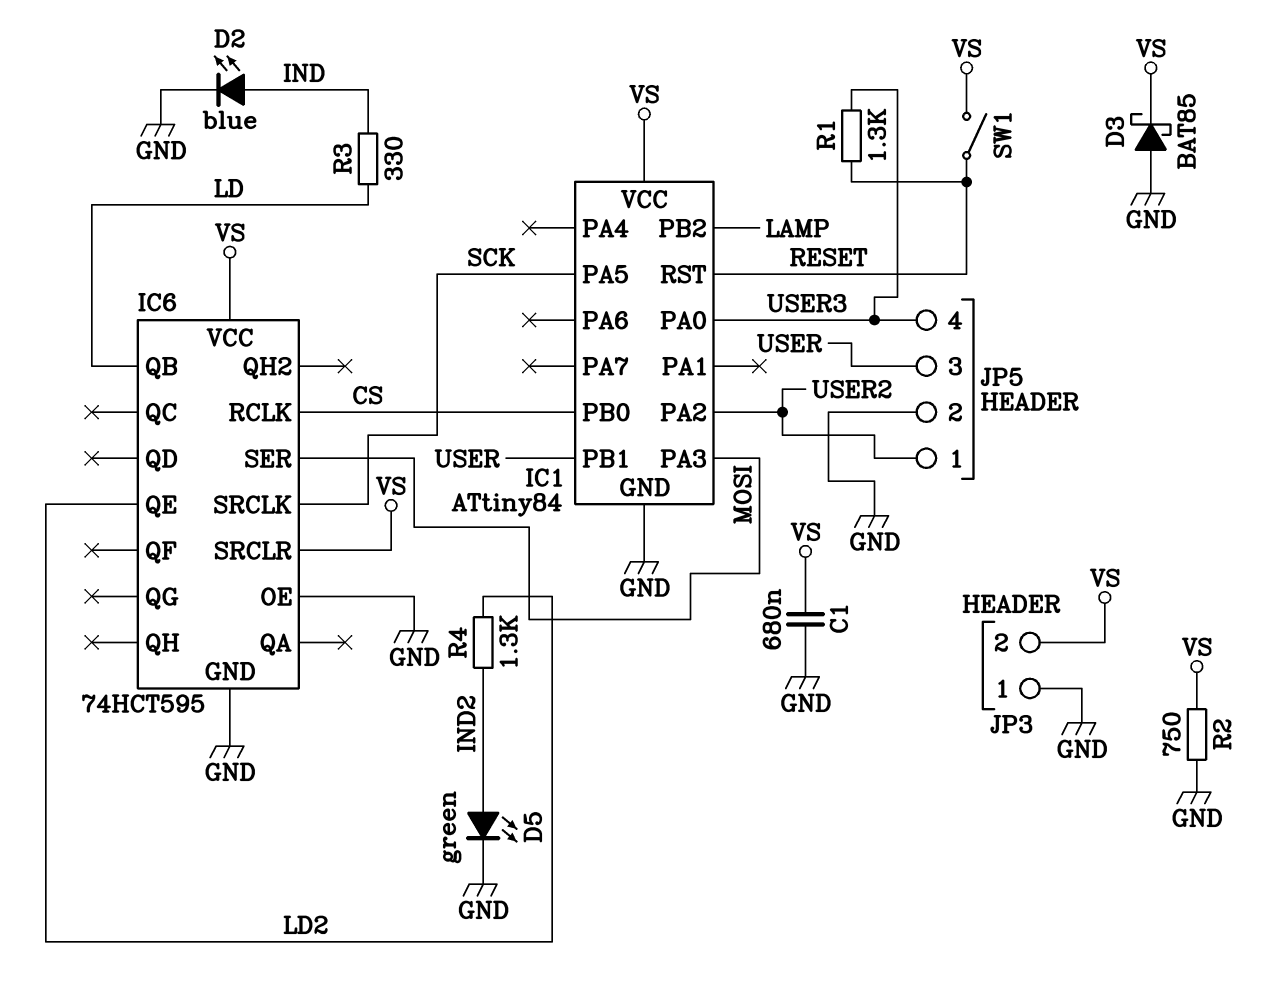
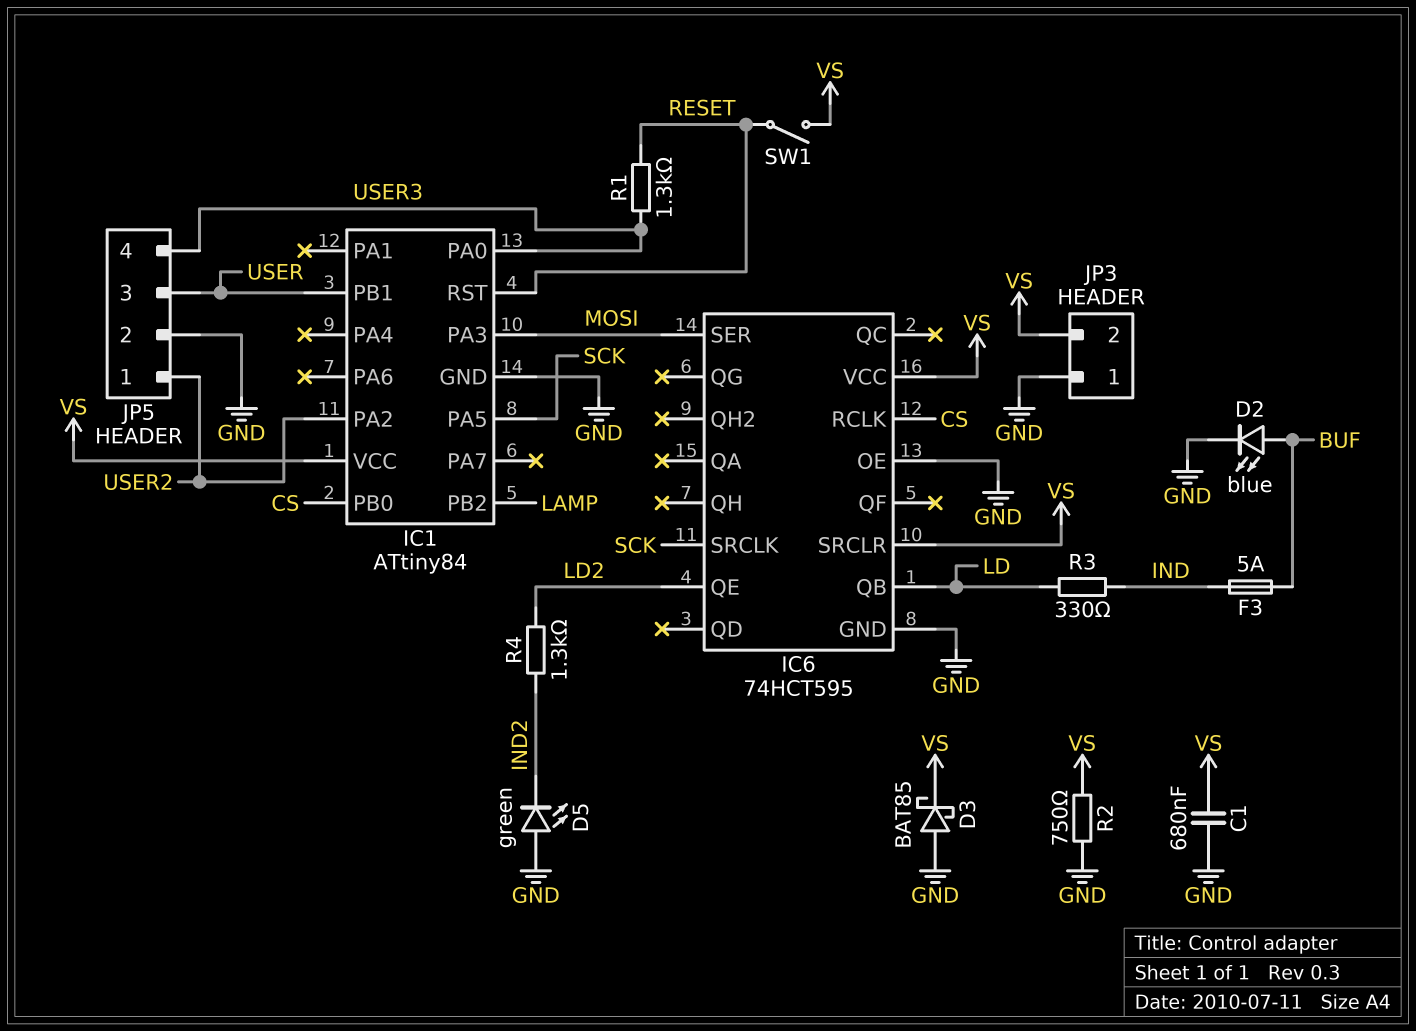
D2: LED blue (A IND, K GND) -> LED blue (A BUF, K GND)
D5: LED green (A IND2, K GND) -> LED green (A GND, K IND2)
F3: none -> 5A (BUF, IND)

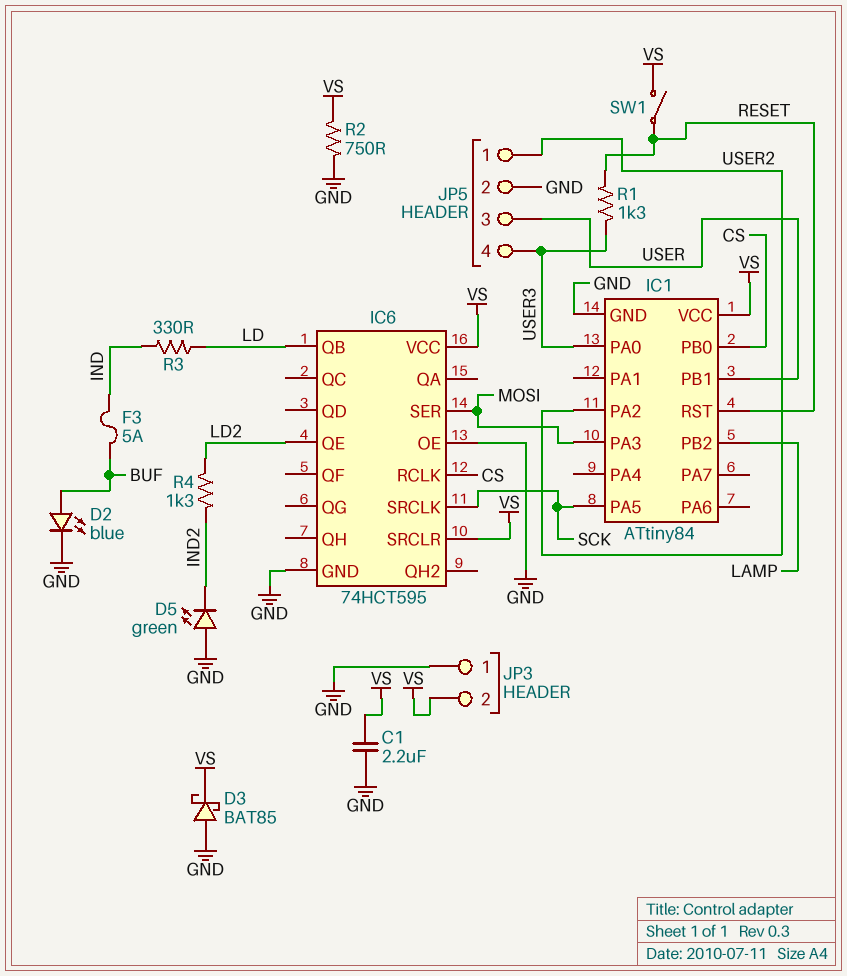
C1: 680nF (GND, VS) -> 2.2uF (GND, VS)

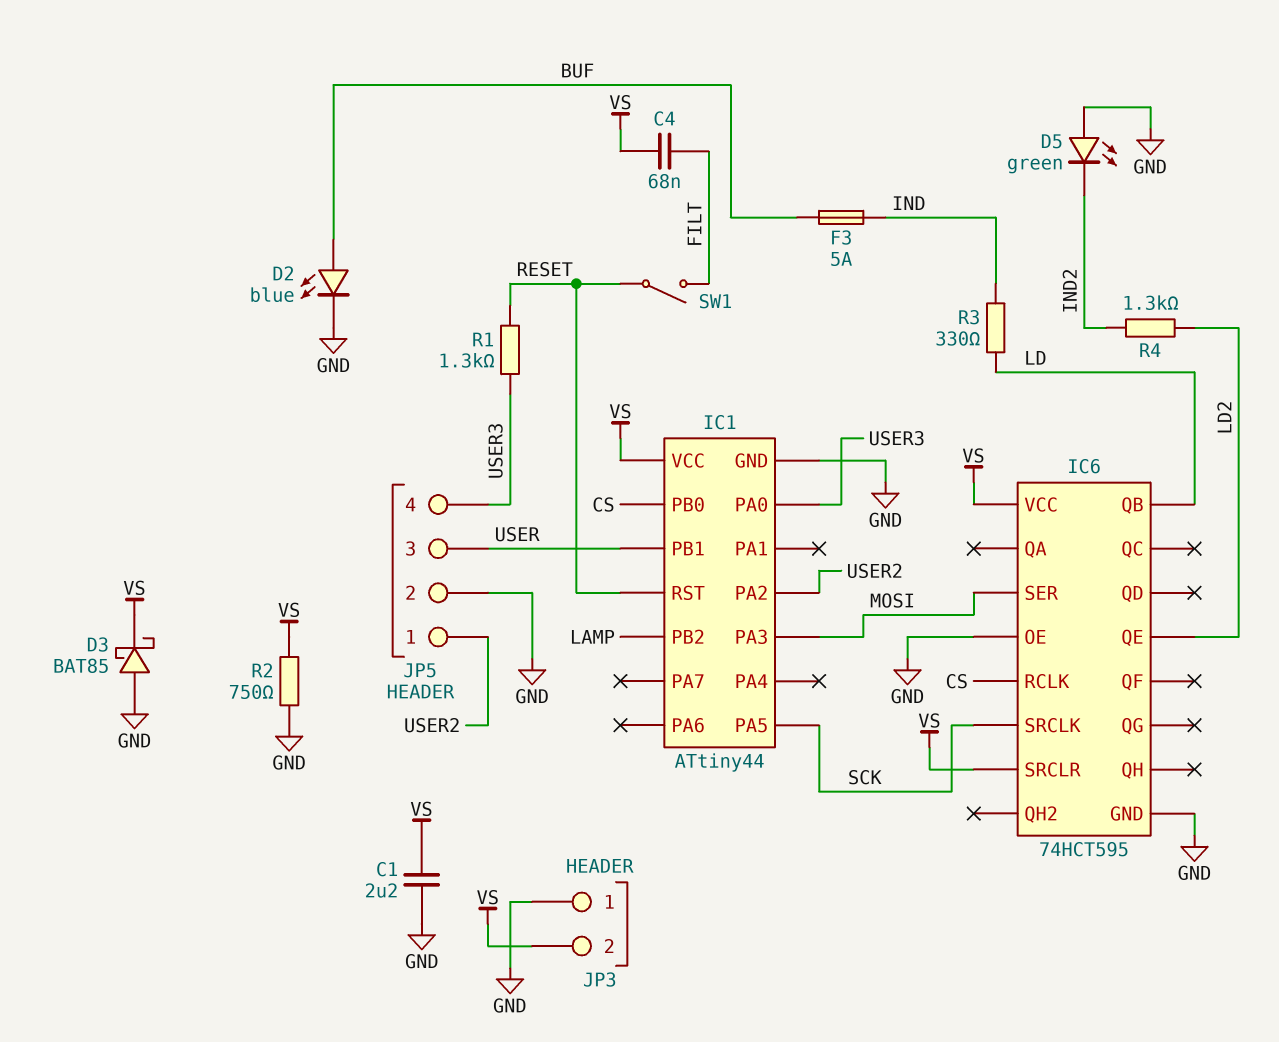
C4: none -> 68nF (FILT, VS)
IC1: ATtiny84 -> ATtiny44
SW1: switch (RESET, VS) -> switch (FILT, RESET)

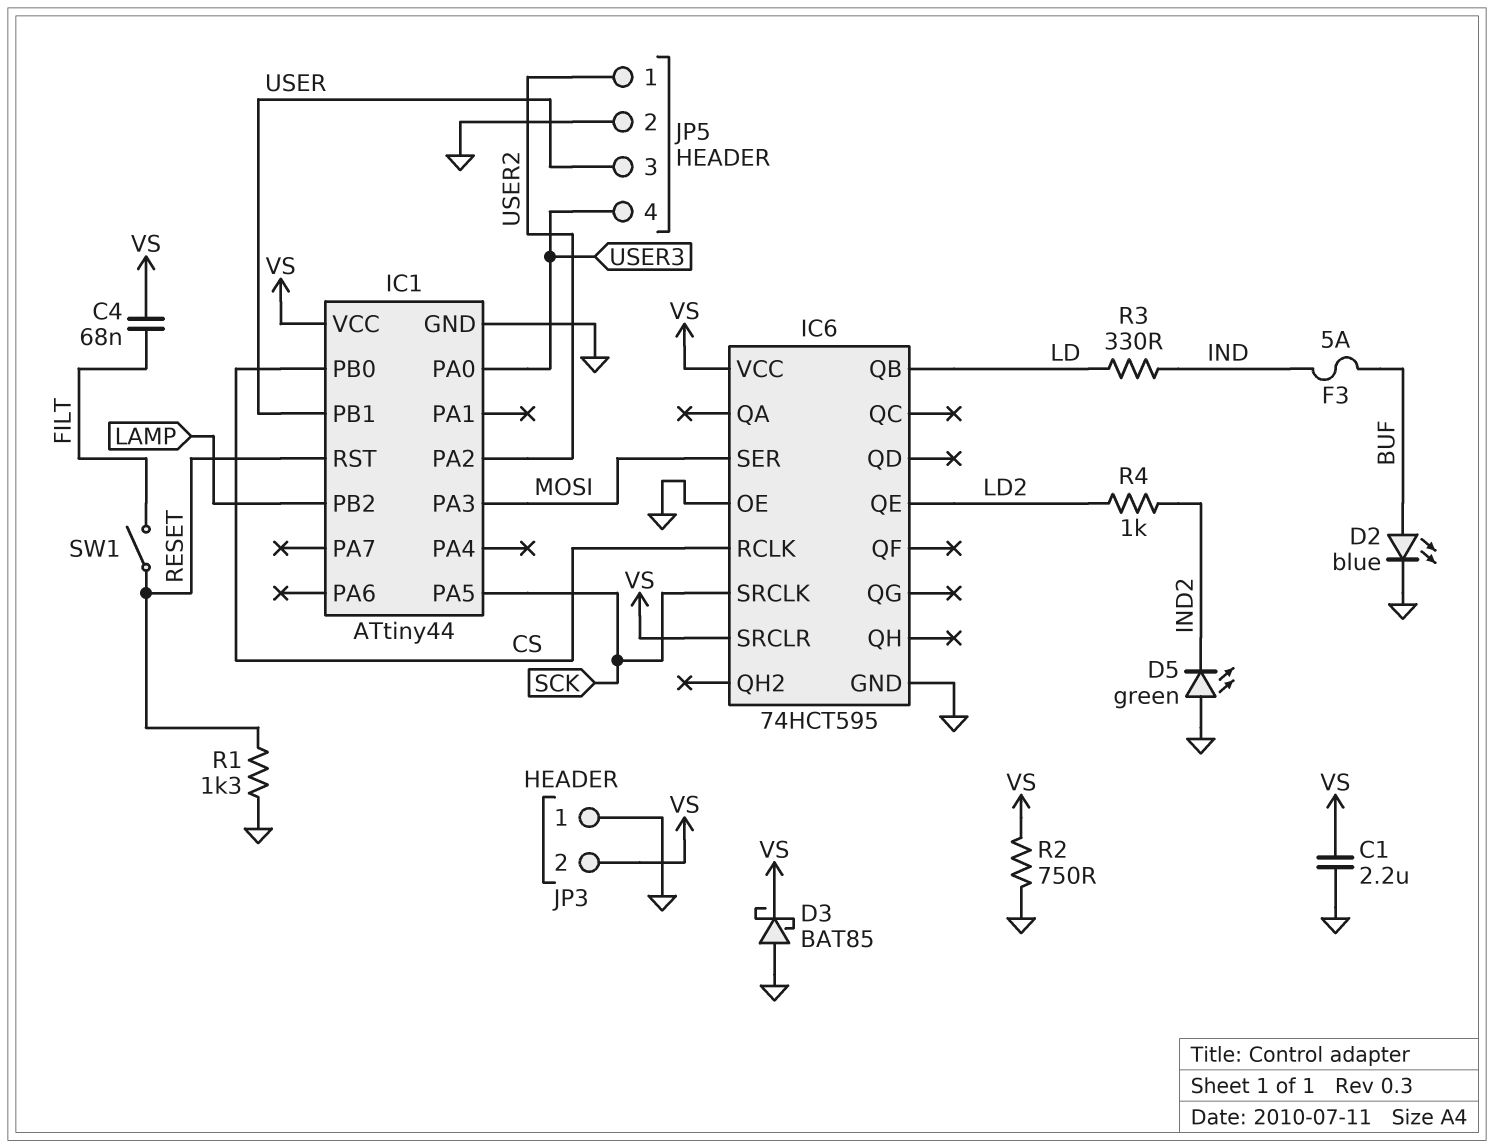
R1: 1.3k (RESET, USER3) -> 1.3k (GND, RESET)
R4: 1.3k (IND2, LD2) -> 1k (IND2, LD2)

